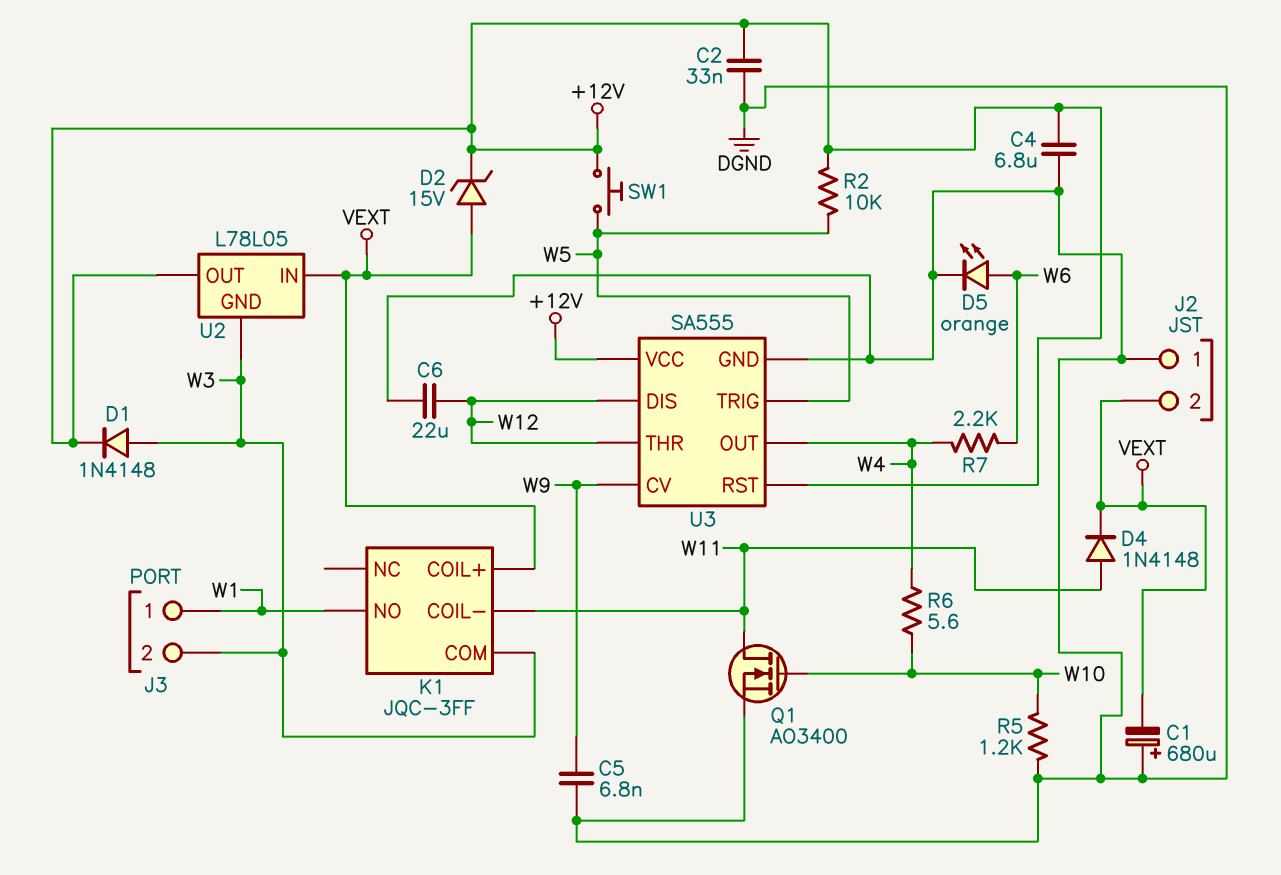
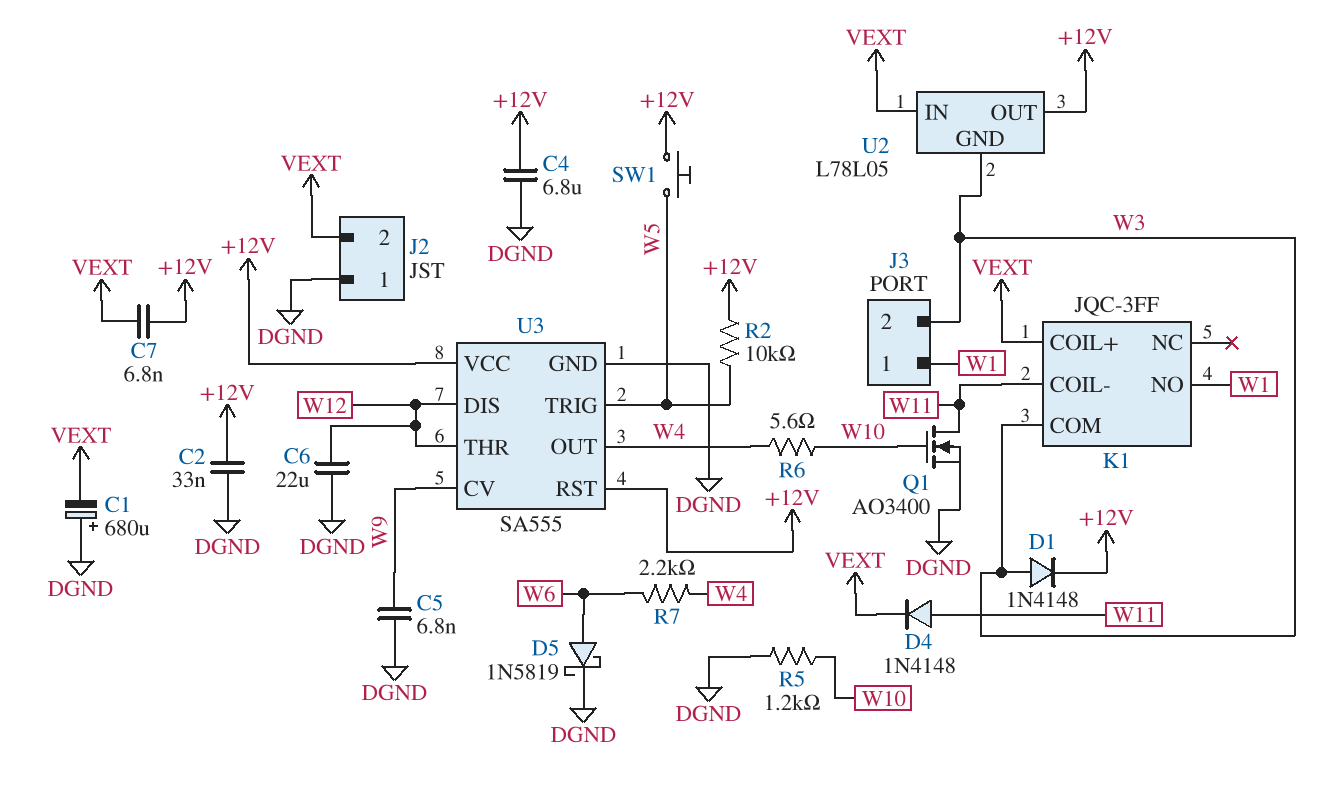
C7: none -> 6.8nF (+12V, VEXT)
D2: zener 15V (A VEXT, K +12V) -> none
D5: LED orange (A W6, K DGND) -> schottky 1N5819 (A W6, K DGND)

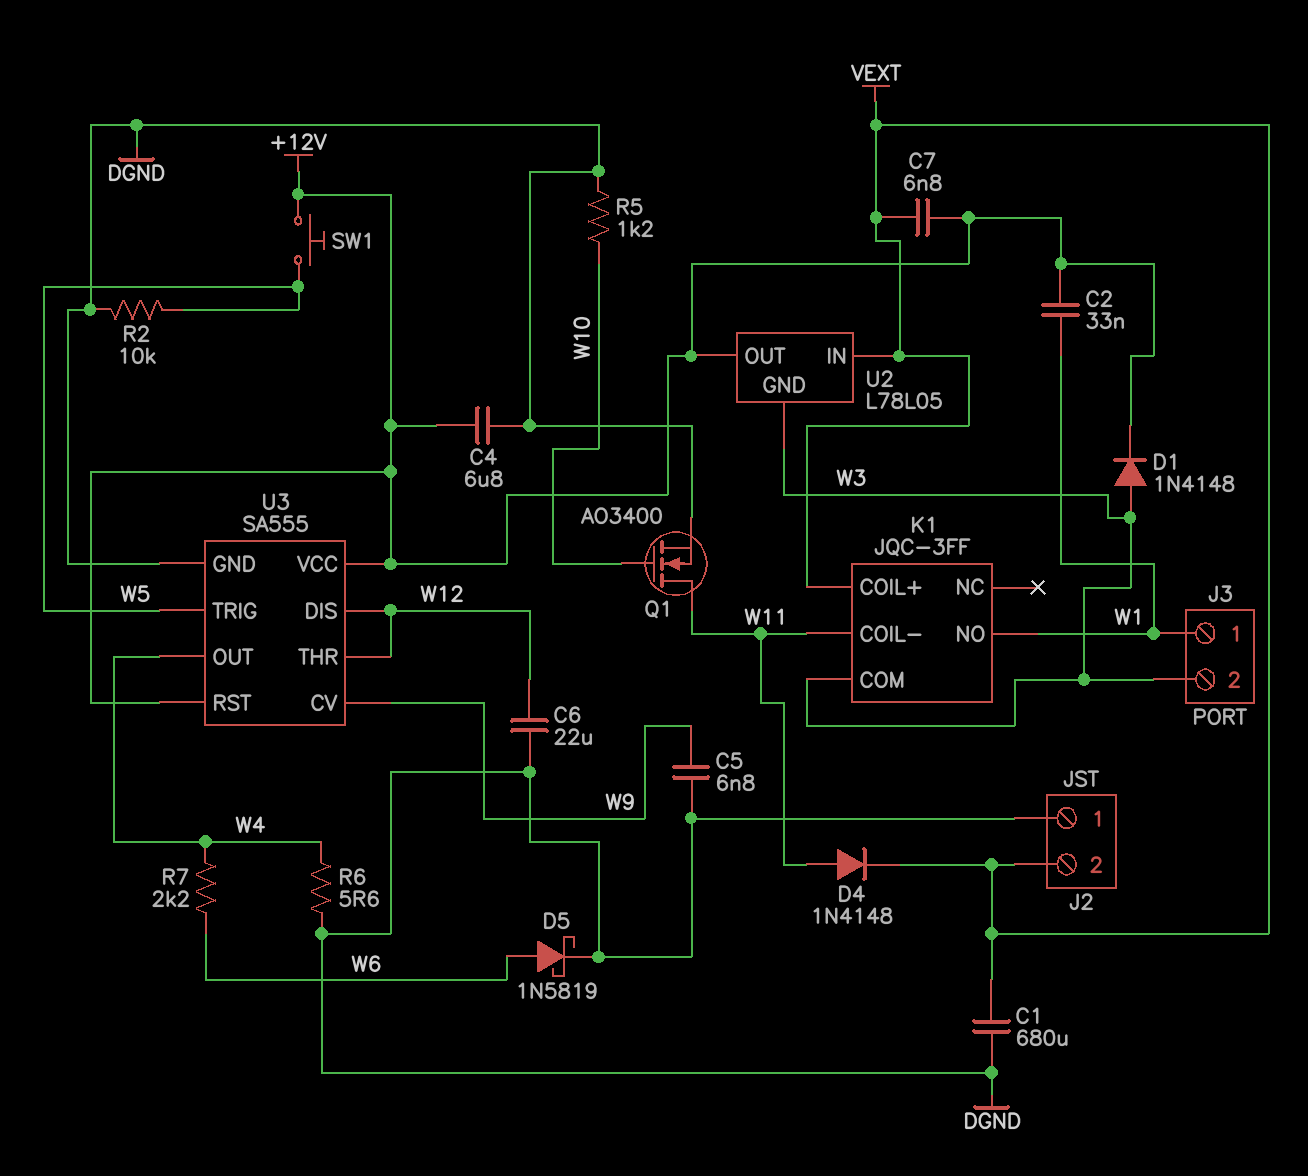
C1: 680uF (plus DGND, minus VEXT) -> 680uF (DGND, VEXT)
C2: 33nF (+12V, DGND) -> 33nF (+12V, W1)
R2: 10k (+12V, W5) -> 10k (DGND, W5)
R6: 5.6 (W4, W10) -> 5.6 (DGND, W4)

